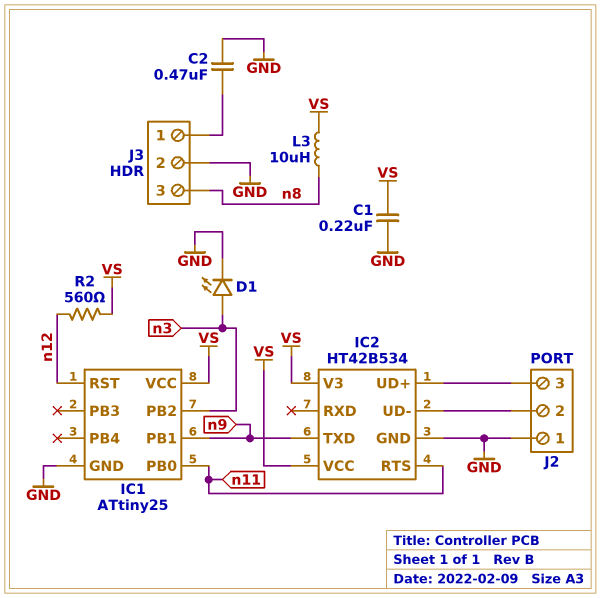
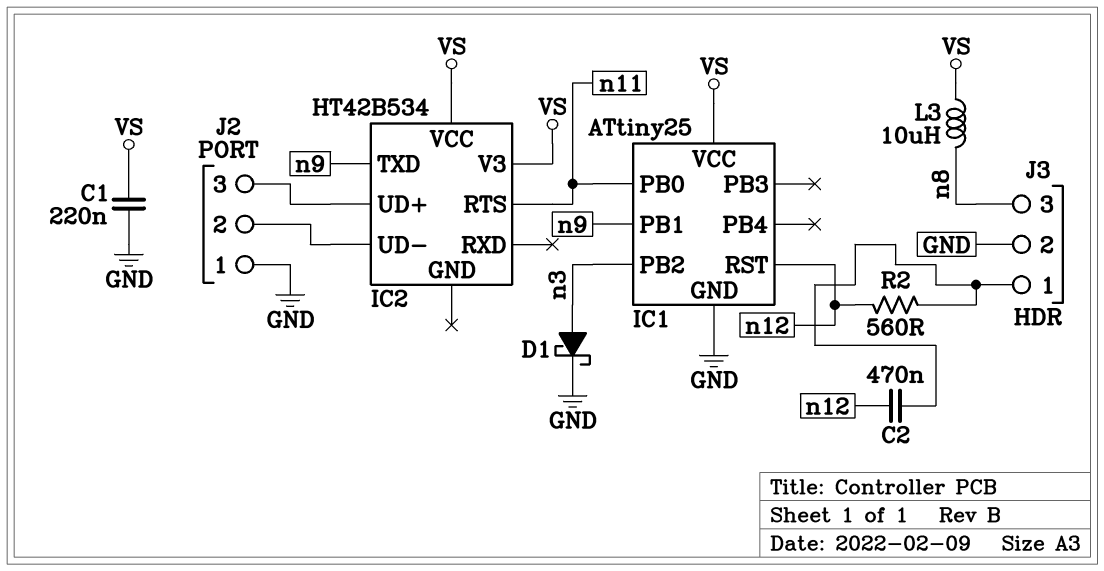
C2: 470nF (GND, J3/1) -> 470nF (J3/1, n12)
D1: LED (A n3, K GND) -> schottky (A n3, K GND)
IC2 pin GND: GND -> none
R2: 560 (VS, n12) -> 560 (J3/1, n12)

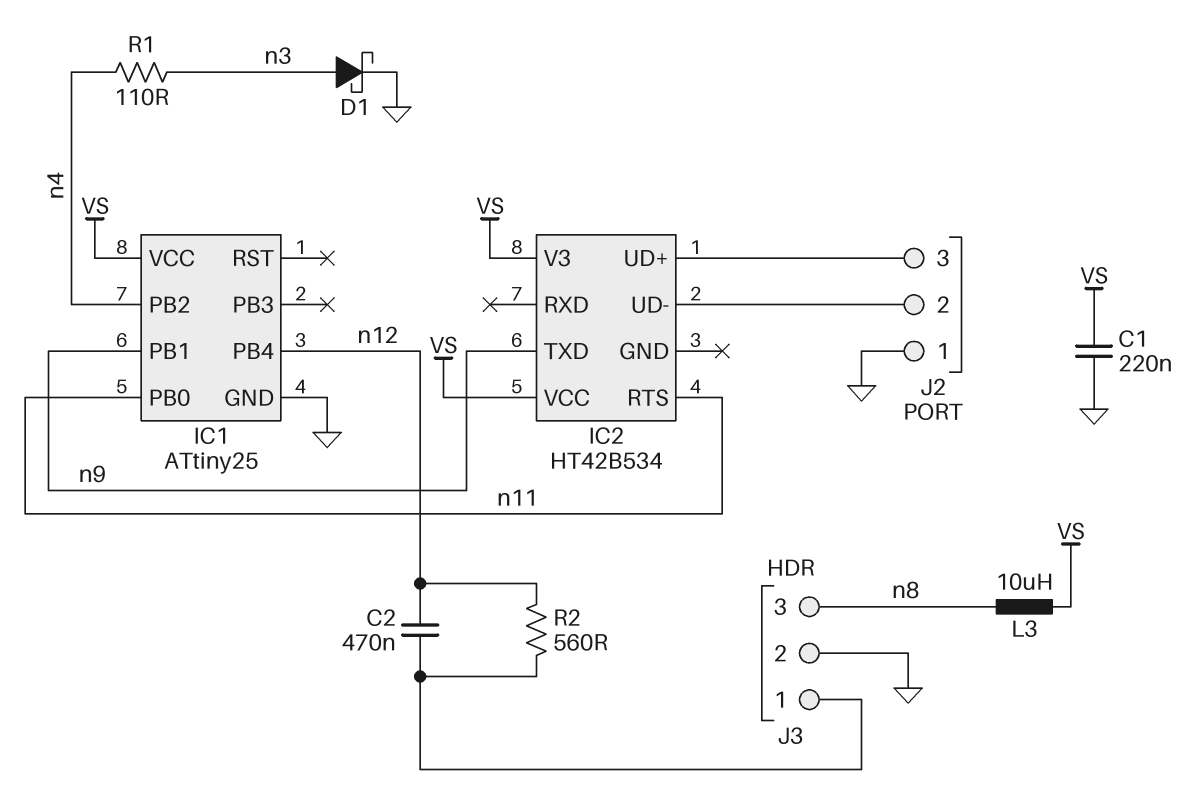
IC1 pin PB2: n3 -> n4
IC1 pin PB4: none -> n12
IC1 pin RST: n12 -> none
R1: none -> 110 (n3, n4)

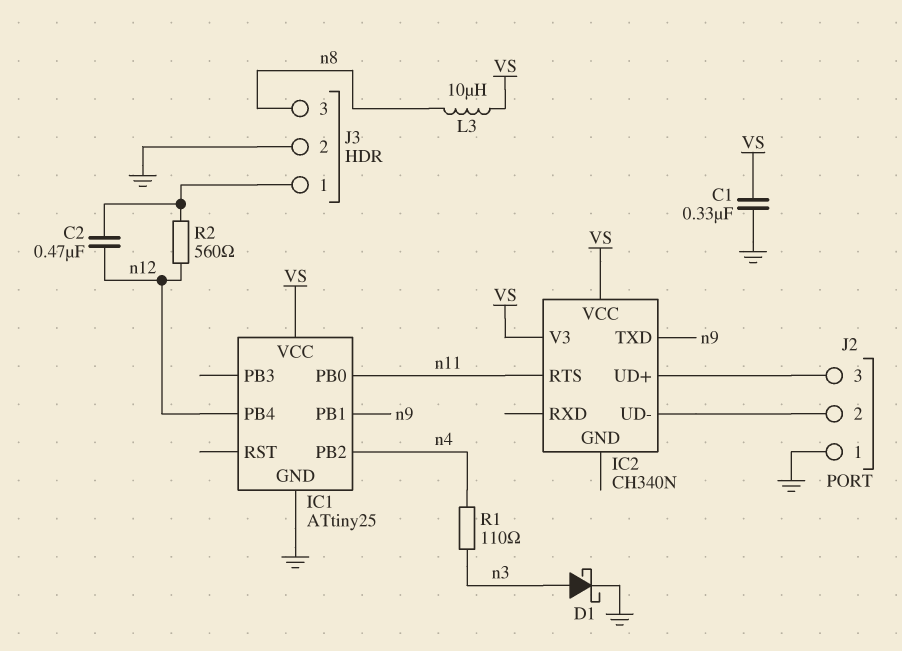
C1: 220nF (GND, VS) -> 330nF (GND, VS)
IC2: HT42B534 -> CH340N

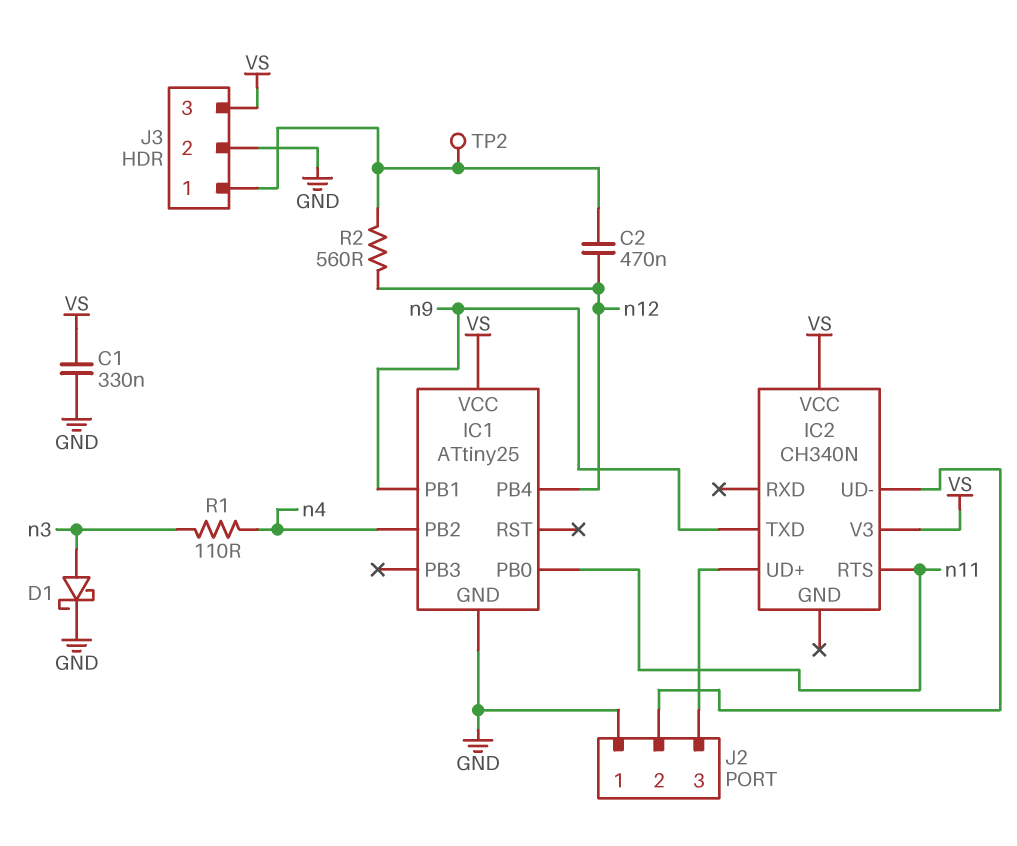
J3 pin 3: n8 -> VS
L3: 10uH (VS, n8) -> none
TP2: none -> test point (J3/1)

